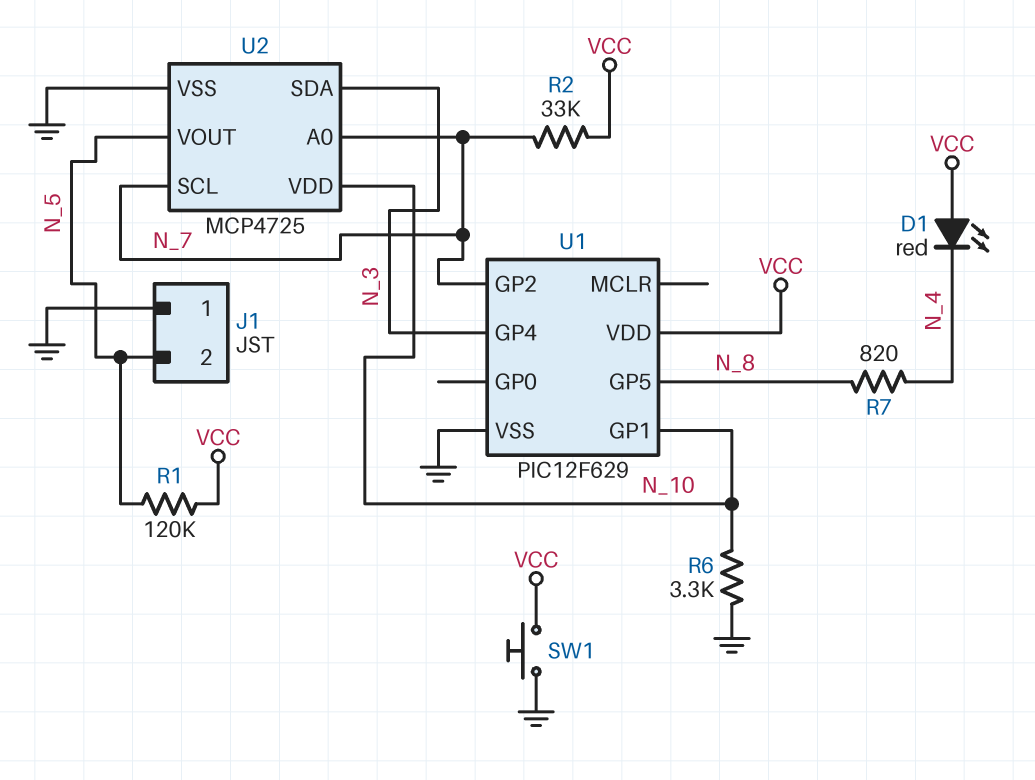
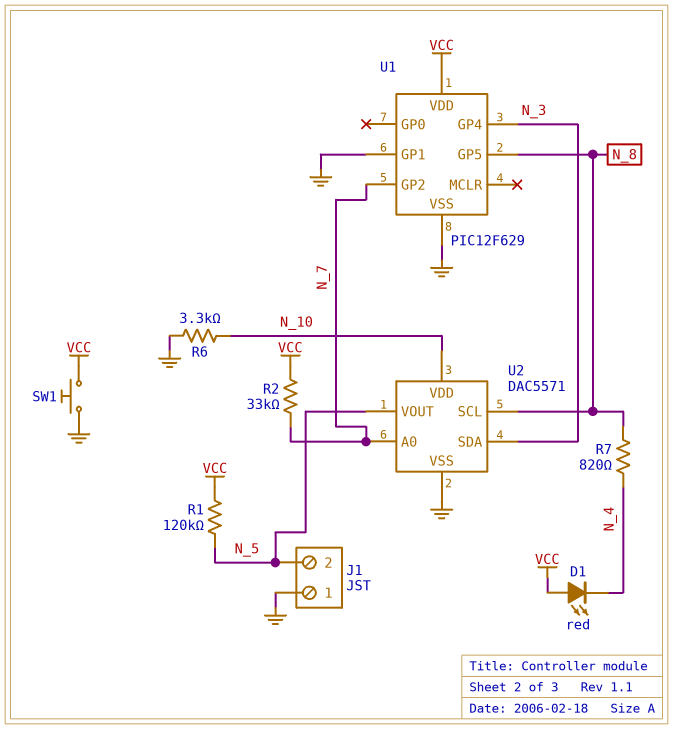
U1 pin GP1: N_10 -> GND
U2: MCP4725 -> DAC5571
U2 pin SCL: N_7 -> N_8

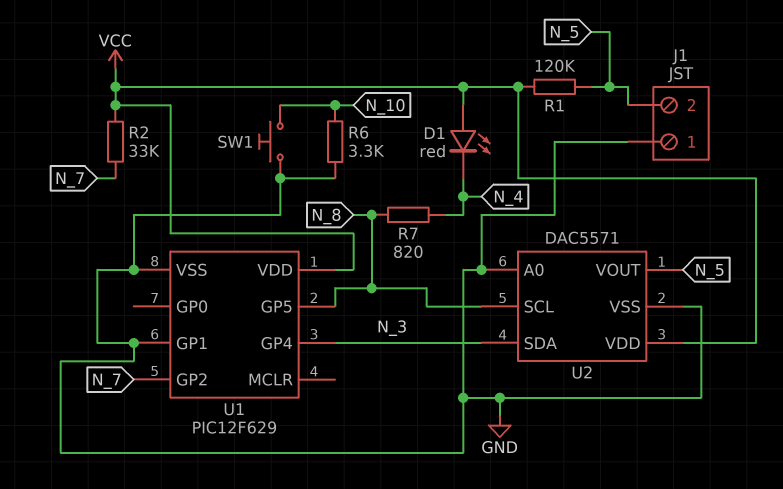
SW1: button (GND, VCC) -> button (GND, N_10)
U2 pin A0: N_7 -> GND
U2 pin VDD: N_10 -> VCC

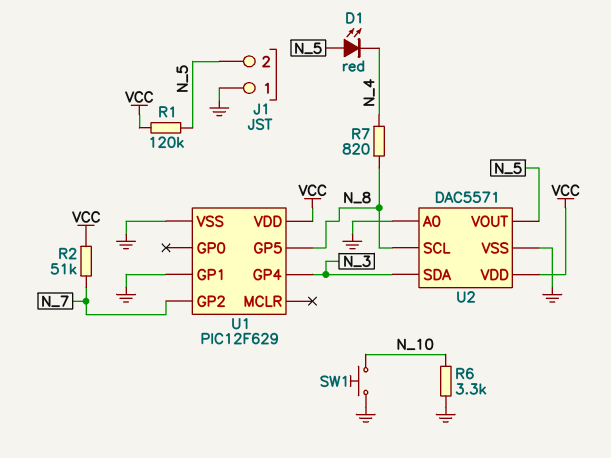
D1: LED red (A VCC, K N_4) -> LED red (A N_5, K N_4)
R2: 33k (N_7, VCC) -> 51k (N_7, VCC)

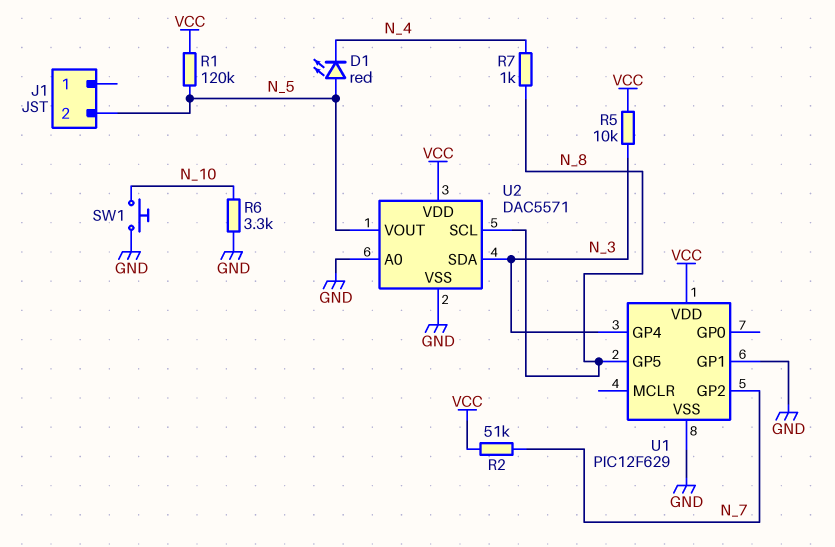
J1 pin 1: GND -> none
R5: none -> 10k (N_3, VCC)
R7: 820 (N_4, N_8) -> 1k (N_4, N_8)

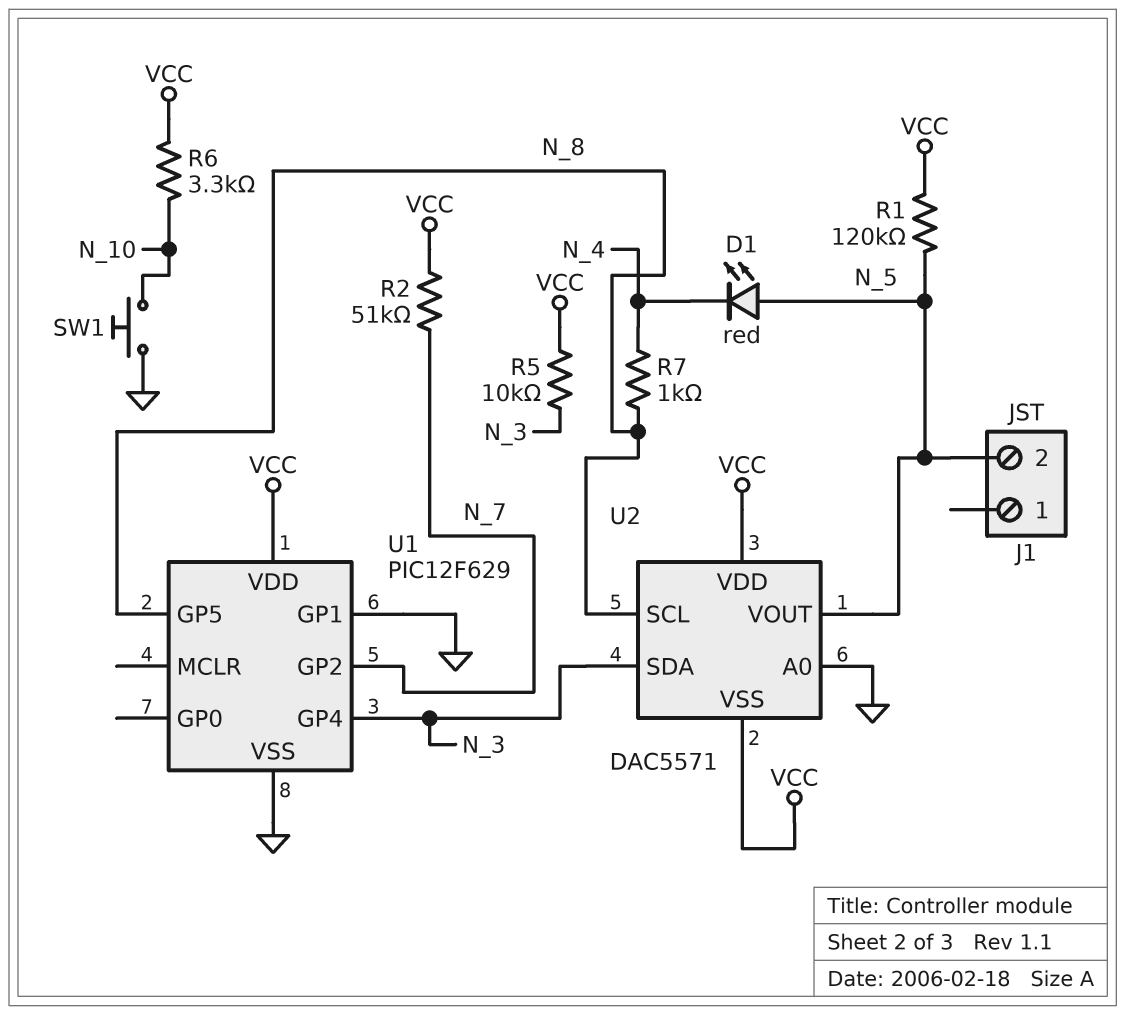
R6: 3.3k (GND, N_10) -> 3.3k (N_10, VCC)
U2 pin VSS: GND -> VCC

